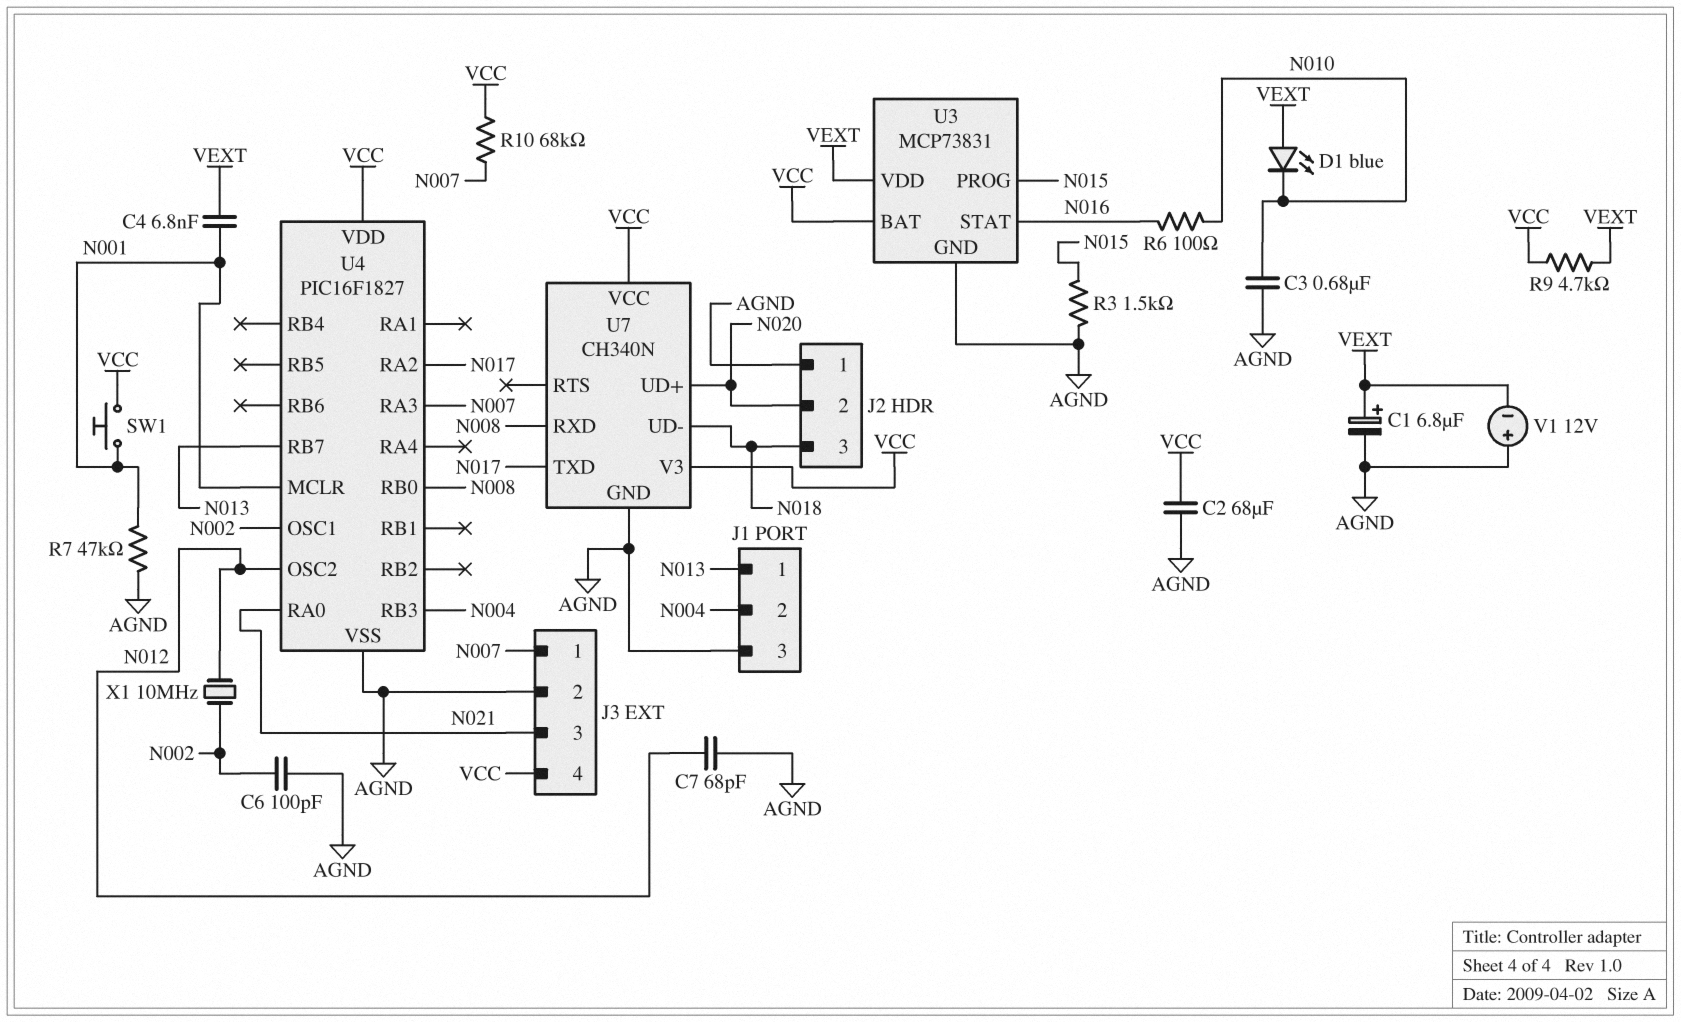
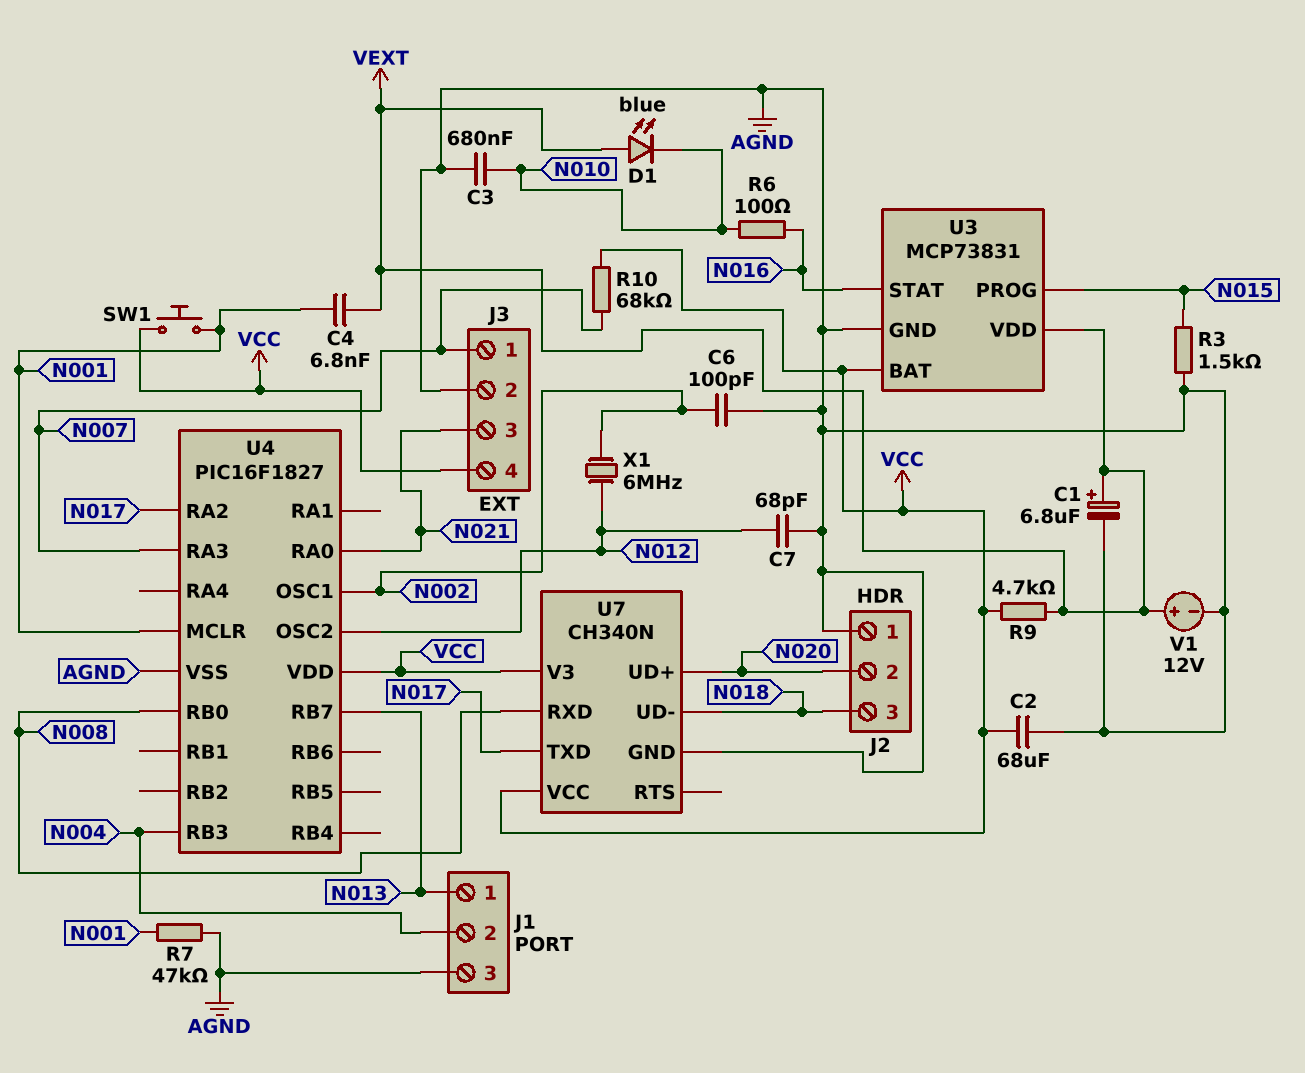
V1: 12V (plus AGND, minus VEXT) -> 12V (plus VEXT, minus AGND)
X1: 10MHz (N002, N012) -> 6MHz (N002, N012)

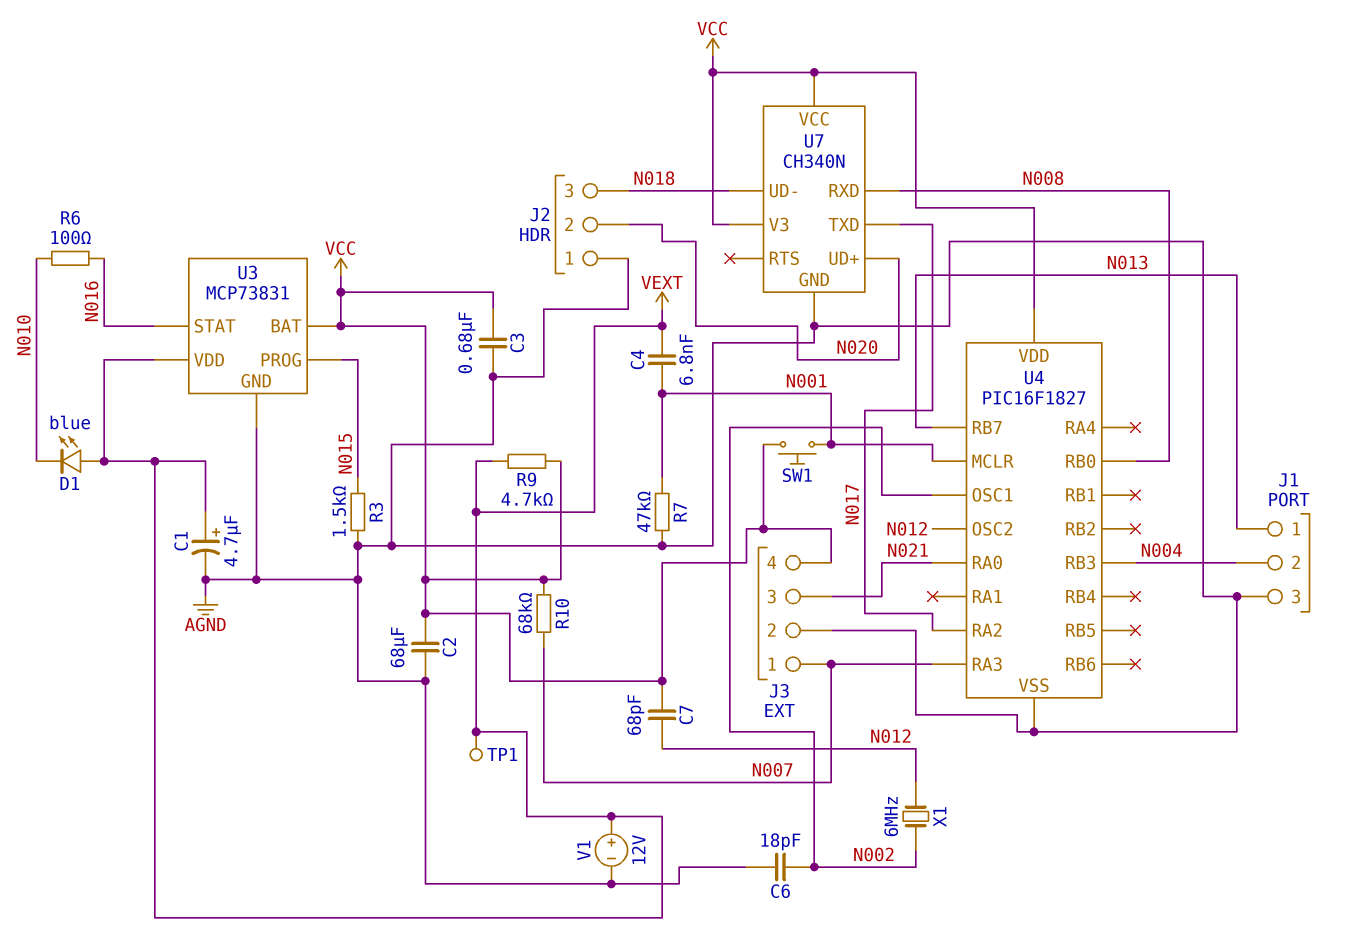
C1: 6.8uF (plus VEXT, minus AGND) -> 4.7uF (plus VEXT, minus AGND)
C3: 680nF (AGND, N010) -> 680nF (AGND, VCC)
C6: 100pF (AGND, N002) -> 18pF (AGND, N002)
C7: 68pF (AGND, N012) -> 68pF (N012, VCC)
TP1: none -> test point (VEXT)

